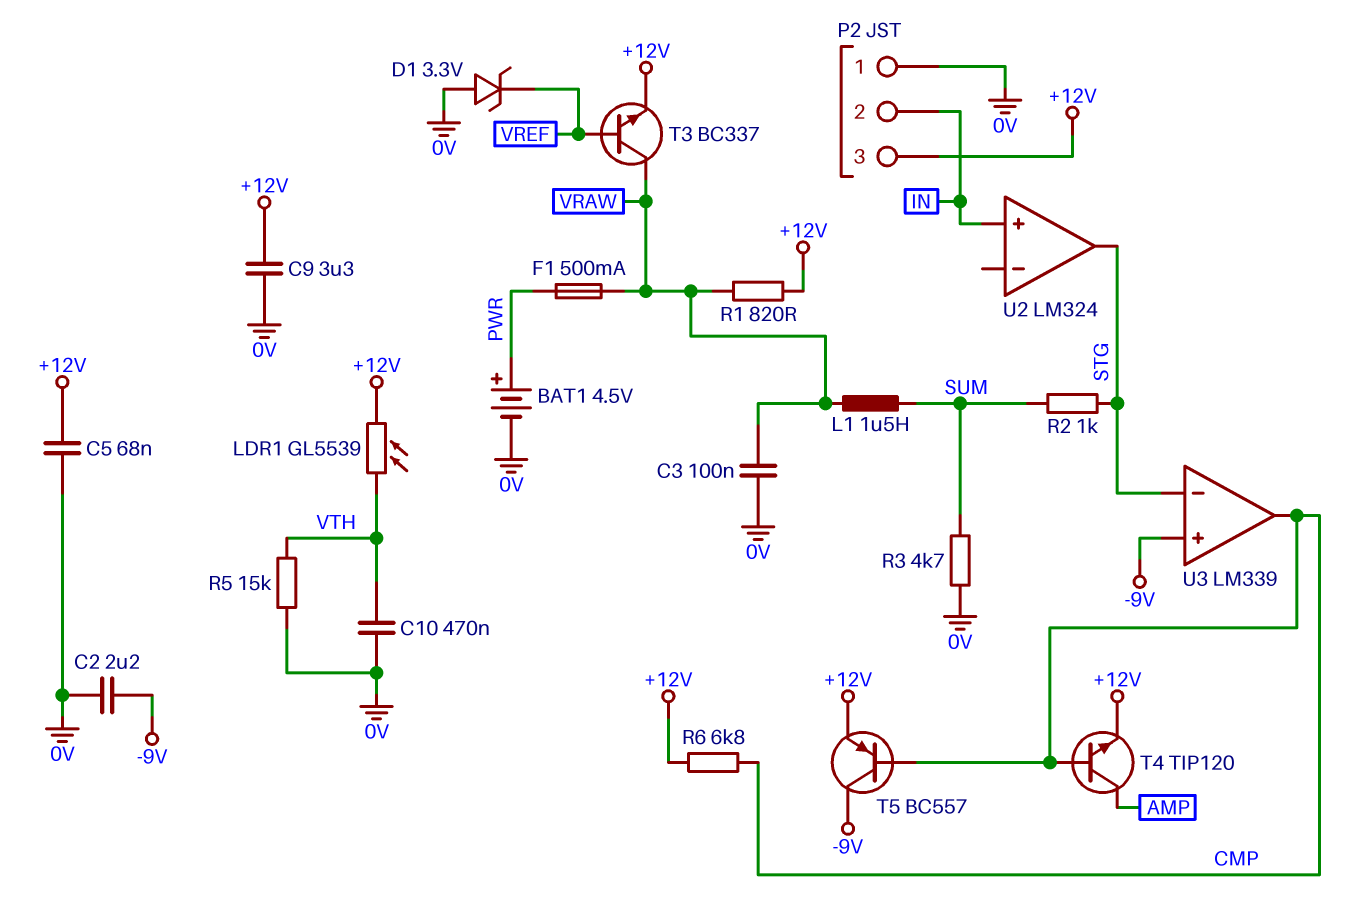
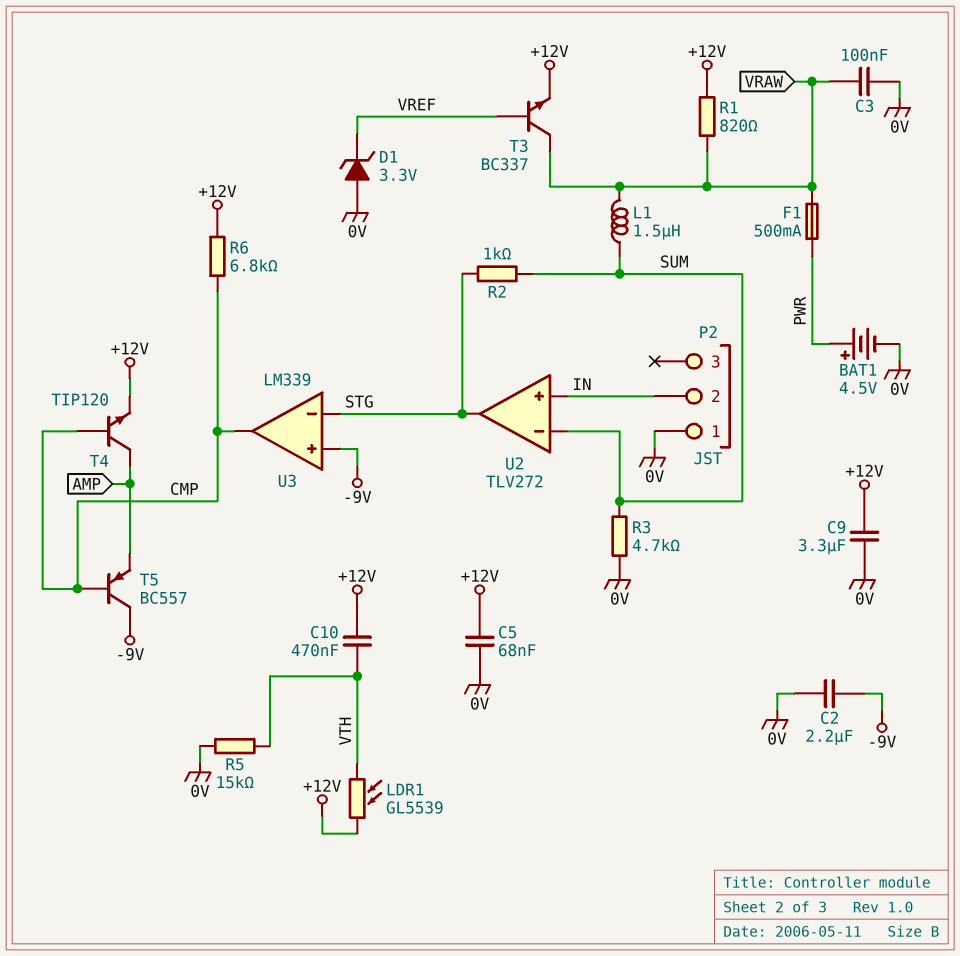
C10: 470nF (0V, VTH) -> 470nF (+12V, VTH)
P2 pin 3: +12V -> none
T5: PNP BC557 (B CMP, C -9V, E +12V) -> PNP BC557 (B CMP, C -9V, E AMP)
U2: LM324 -> TLV272
U2 pin in-: none -> SUM

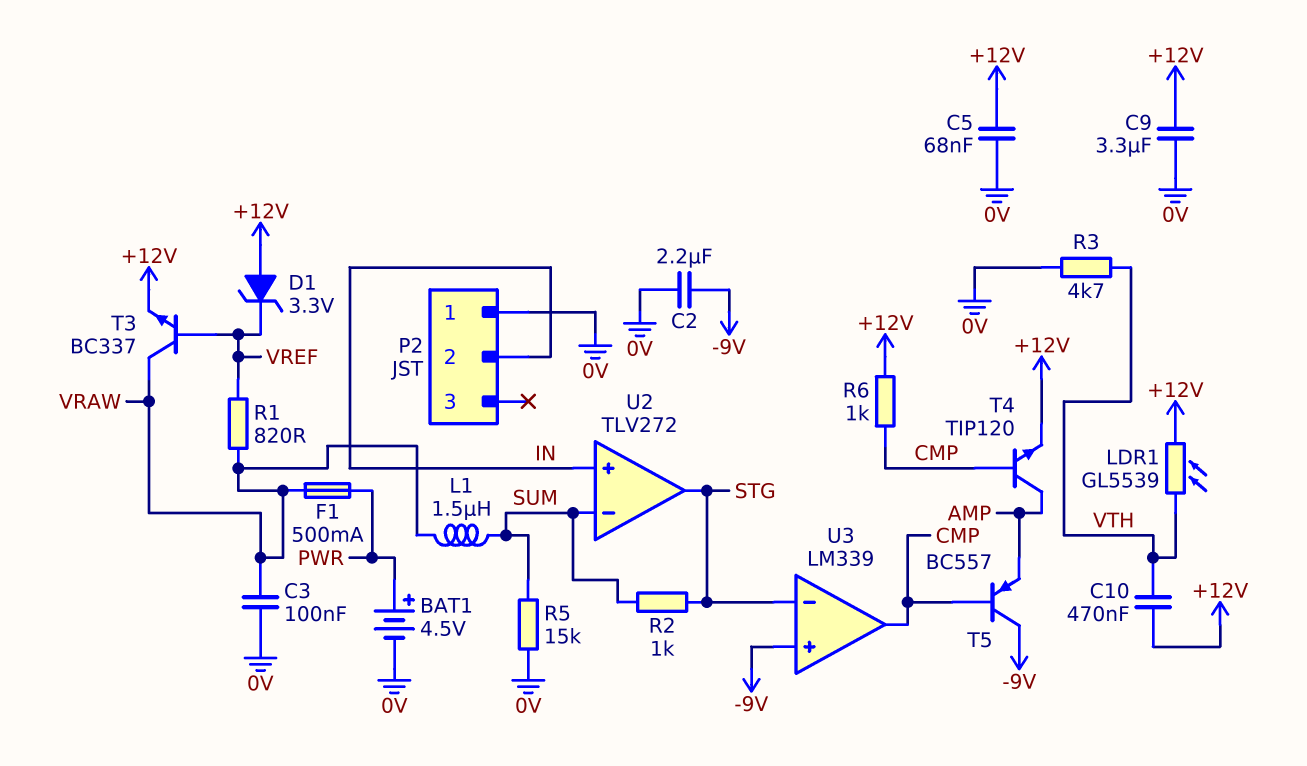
D1: zener 3.3V (A 0V, K VREF) -> zener 3.3V (A +12V, K VREF)
R1: 820 (+12V, VRAW) -> 820 (VRAW, VREF)
R3: 4.7k (0V, SUM) -> 4.7k (0V, VTH)
R5: 15k (0V, VTH) -> 15k (0V, SUM)
R6: 6.8k (+12V, CMP) -> 1k (+12V, CMP)

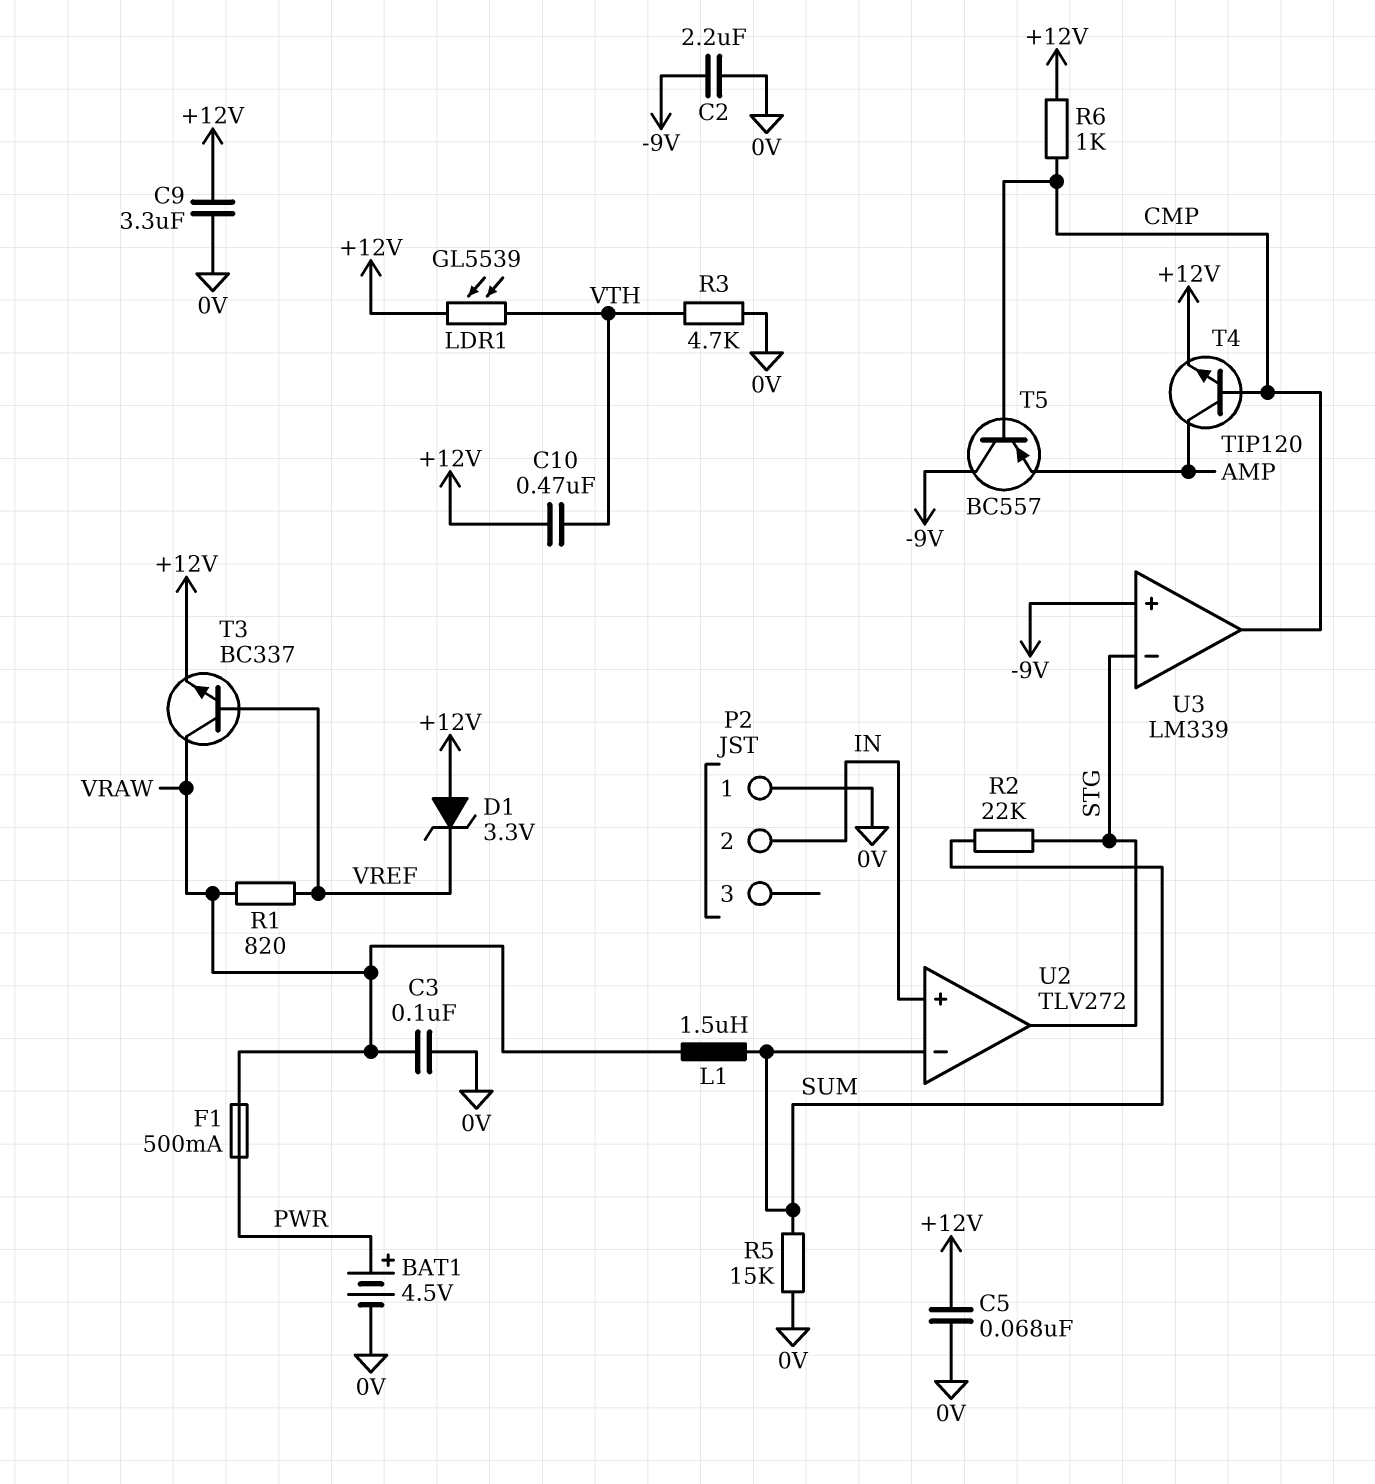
R2: 1k (STG, SUM) -> 22k (STG, SUM)

